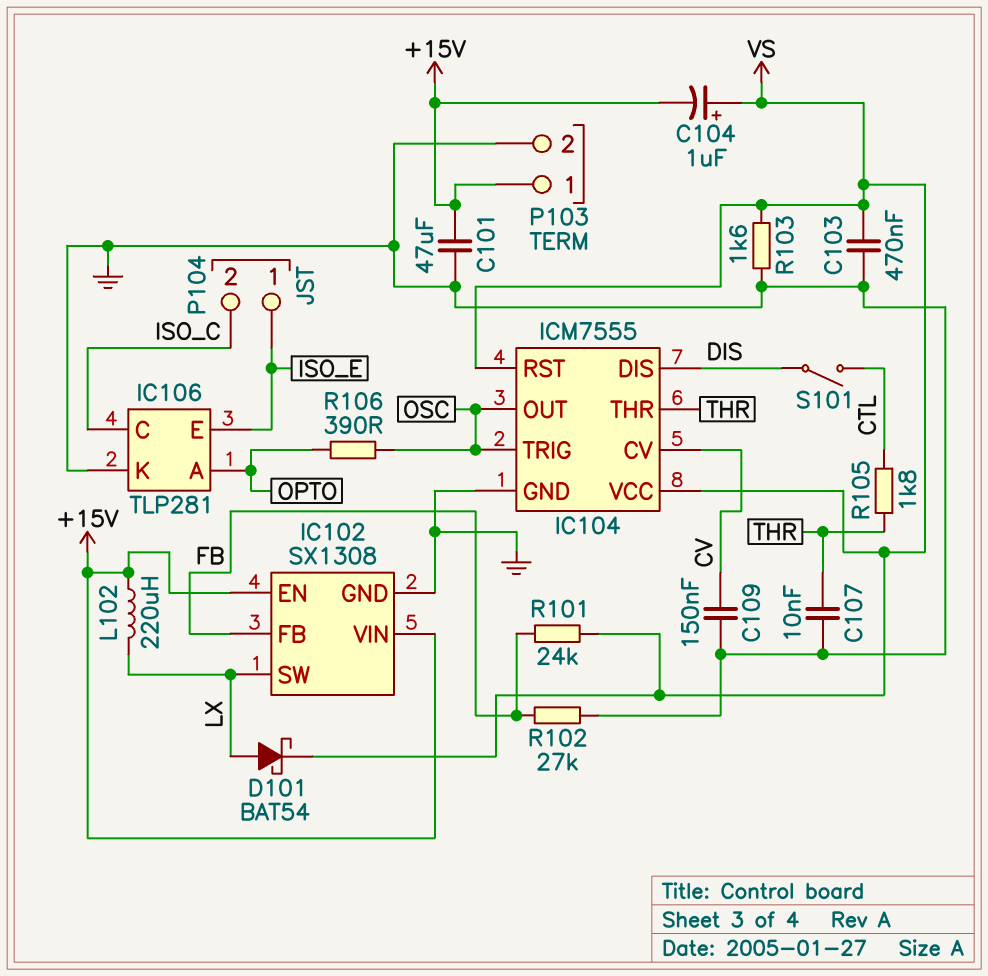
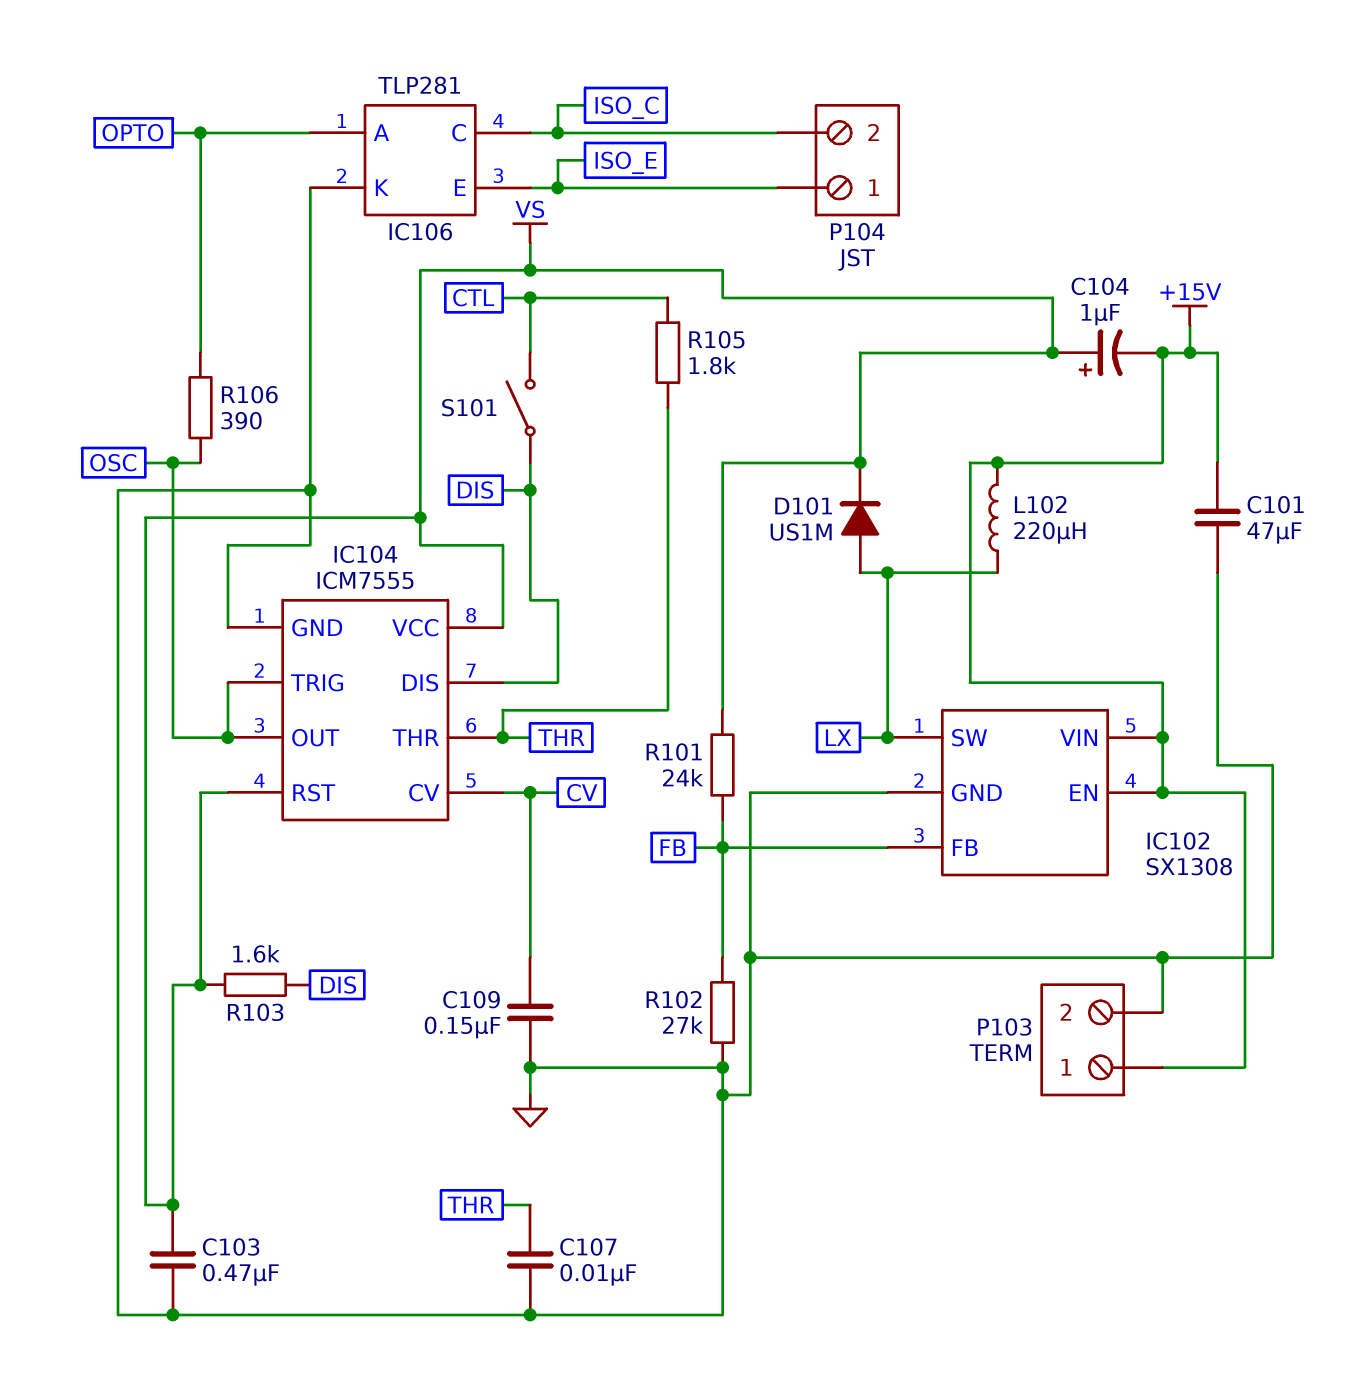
D101: schottky BAT54 (A LX, K VS) -> diode US1M (A LX, K VS)
R103: 1.6k (GND, VS) -> 1.6k (DIS, VS)

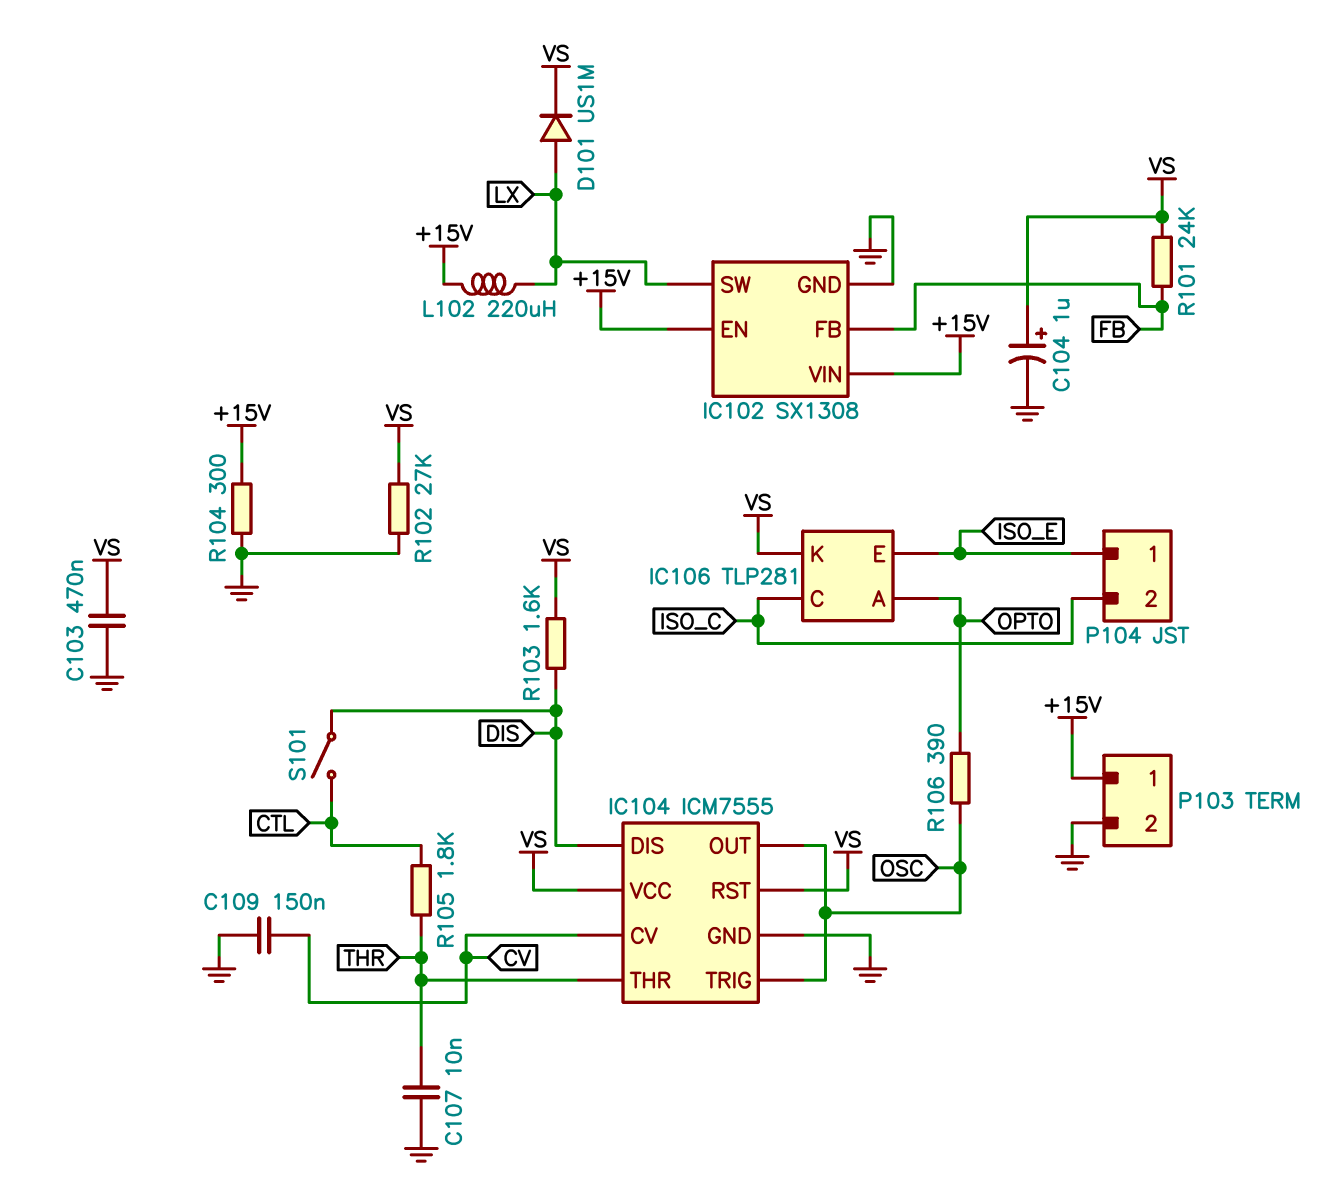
C101: 47uF (+15V, GND) -> none
C104: 1uF (plus VS, minus +15V) -> 1uF (plus VS, minus GND)
IC106 pin K: GND -> VS
R102: 27k (FB, GND) -> 27k (GND, VS)
R104: none -> 300 (+15V, GND)

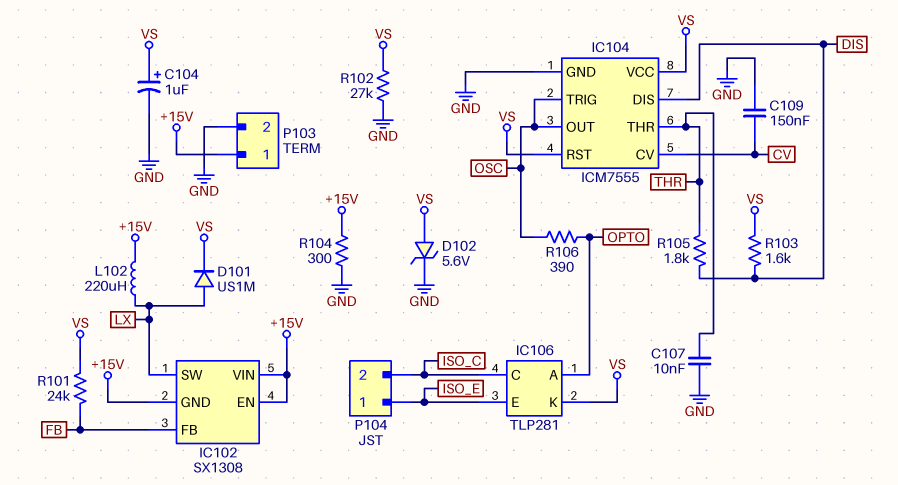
C103: 470nF (GND, VS) -> none
D102: none -> zener 5.6V (A VS, K GND)
IC102 pin GND: GND -> +15V
R105: 1.8k (CTL, THR) -> 1.8k (DIS, THR)
S101: switch (CTL, DIS) -> none

